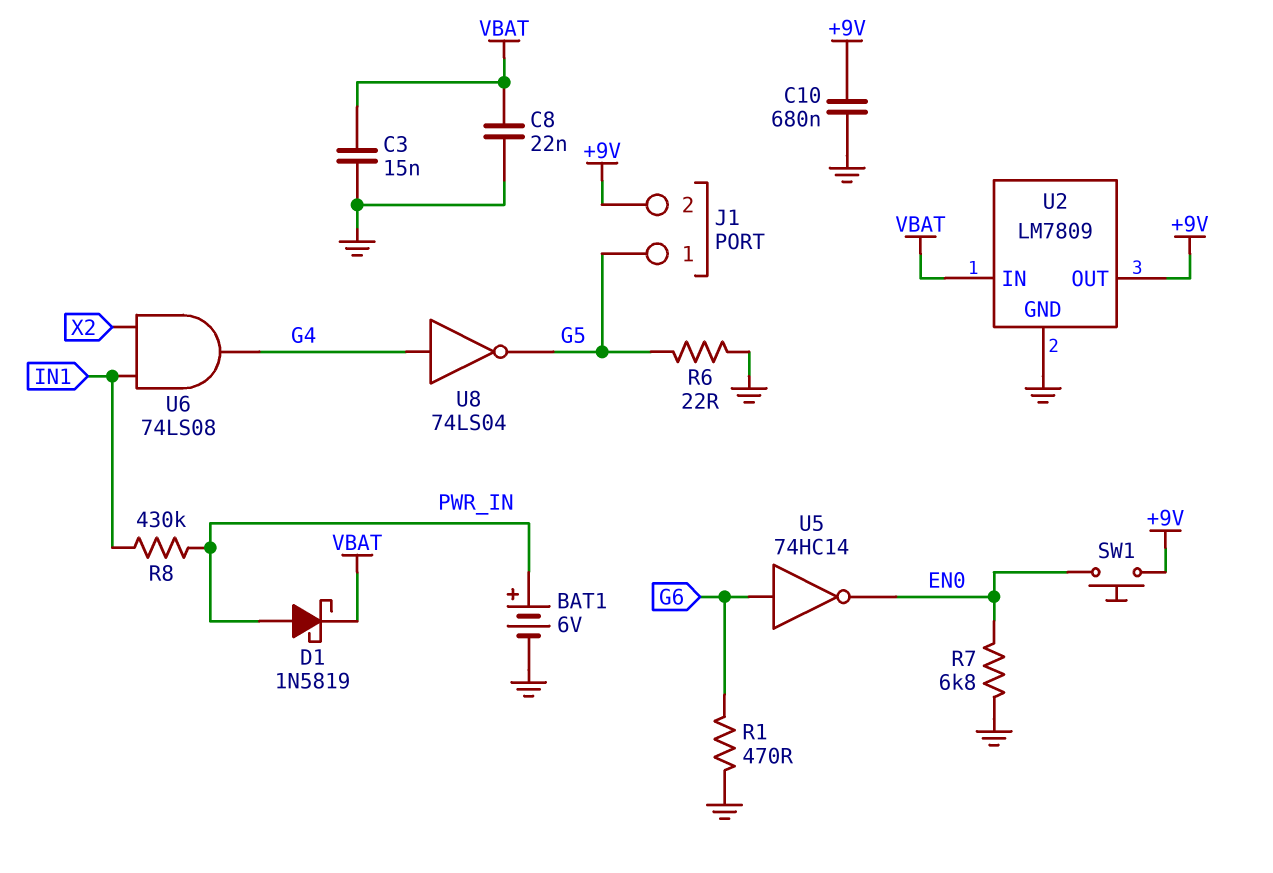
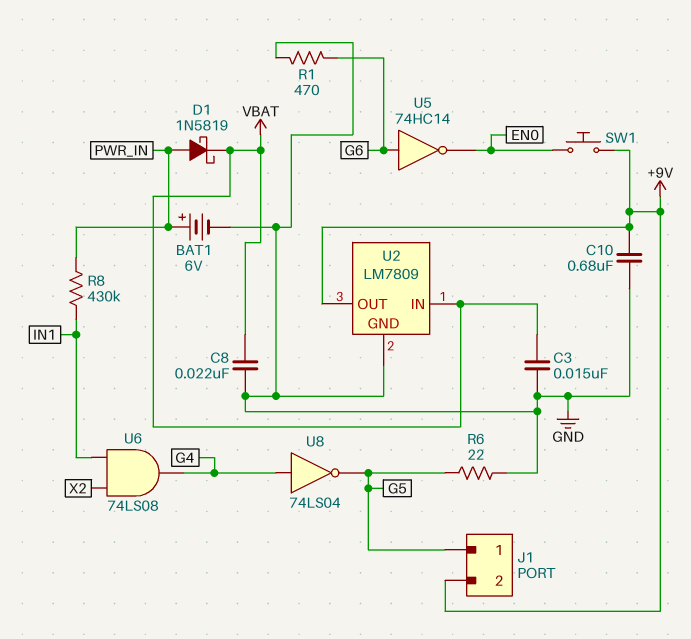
R7: 6.8k (EN0, GND) -> none

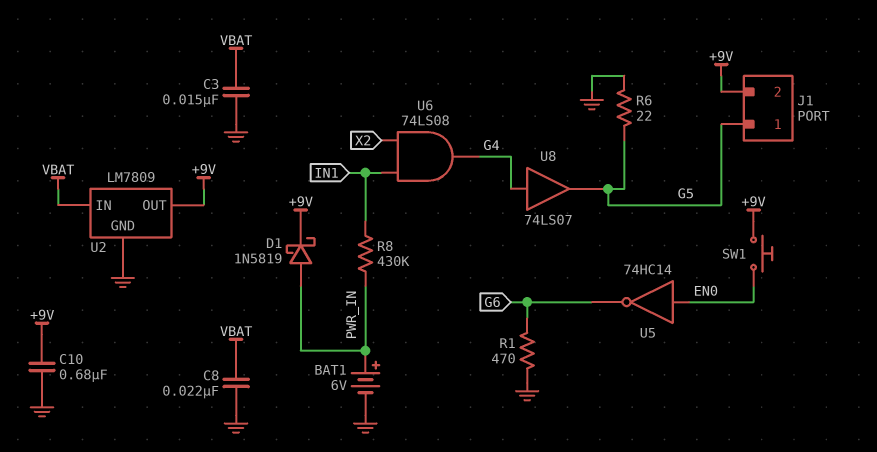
D1: schottky 1N5819 (A PWR_IN, K VBAT) -> schottky 1N5819 (A PWR_IN, K +9V)
U5: NOT 74HC14 (in G6, out EN0) -> NOT 74HC14 (in EN0, out G6)
U8: NOT 74LS04 (in G4, out G5) -> buffer 74LS07 (in G4, out G5)

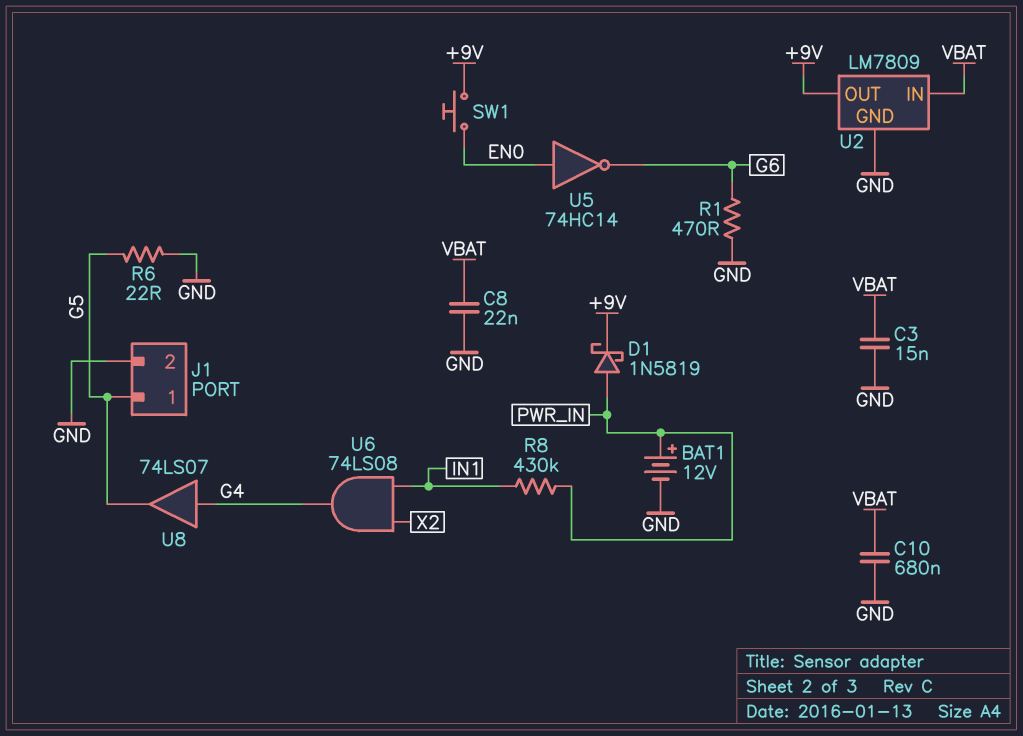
BAT1: 6V (plus PWR_IN, minus GND) -> 12V (plus PWR_IN, minus GND)
C10: 680nF (+9V, GND) -> 680nF (GND, VBAT)
J1 pin 2: +9V -> GND

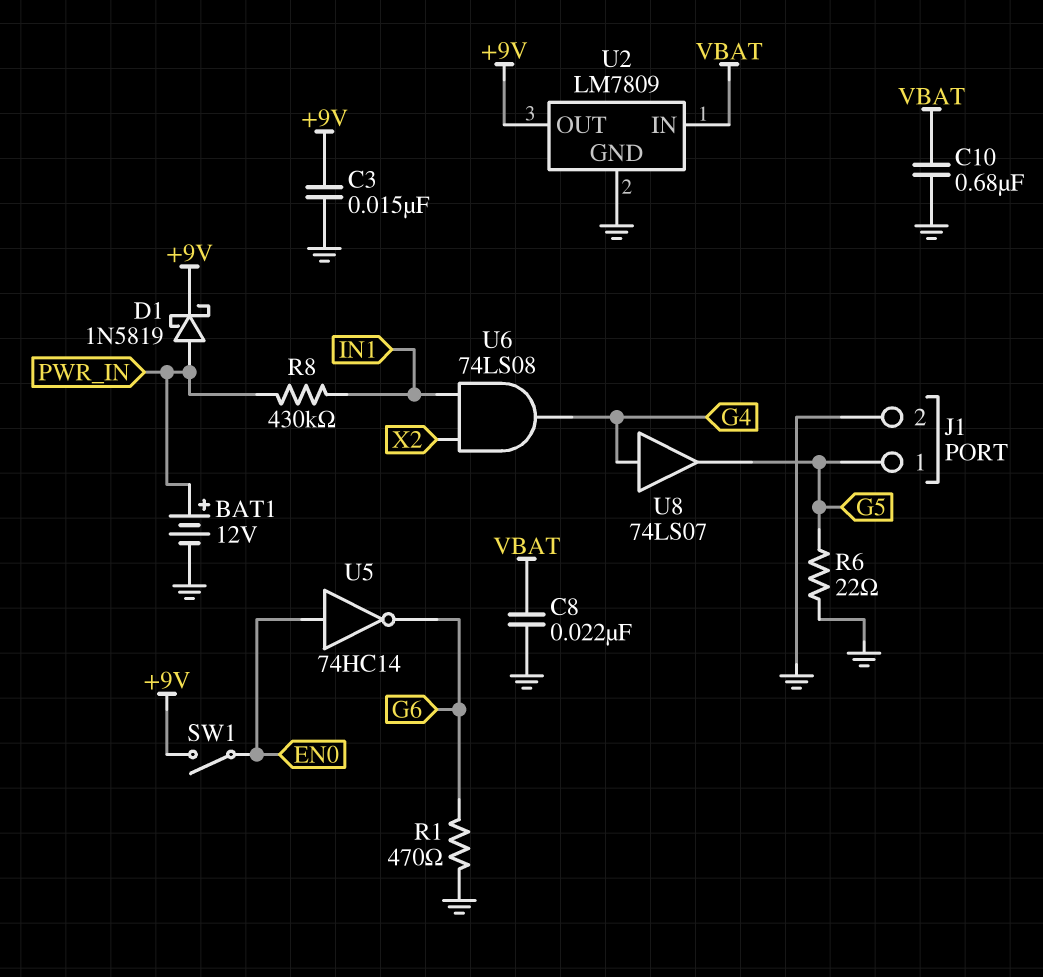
C3: 15nF (GND, VBAT) -> 15nF (+9V, GND)
SW1: button (+9V, EN0) -> switch (+9V, EN0)

